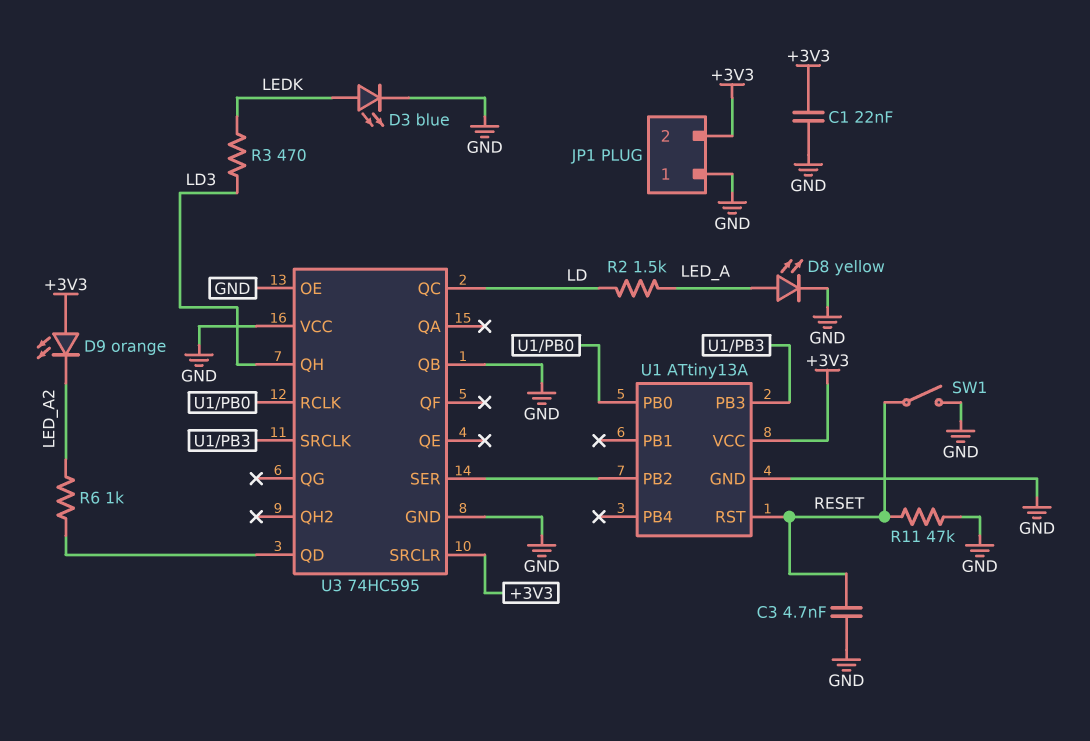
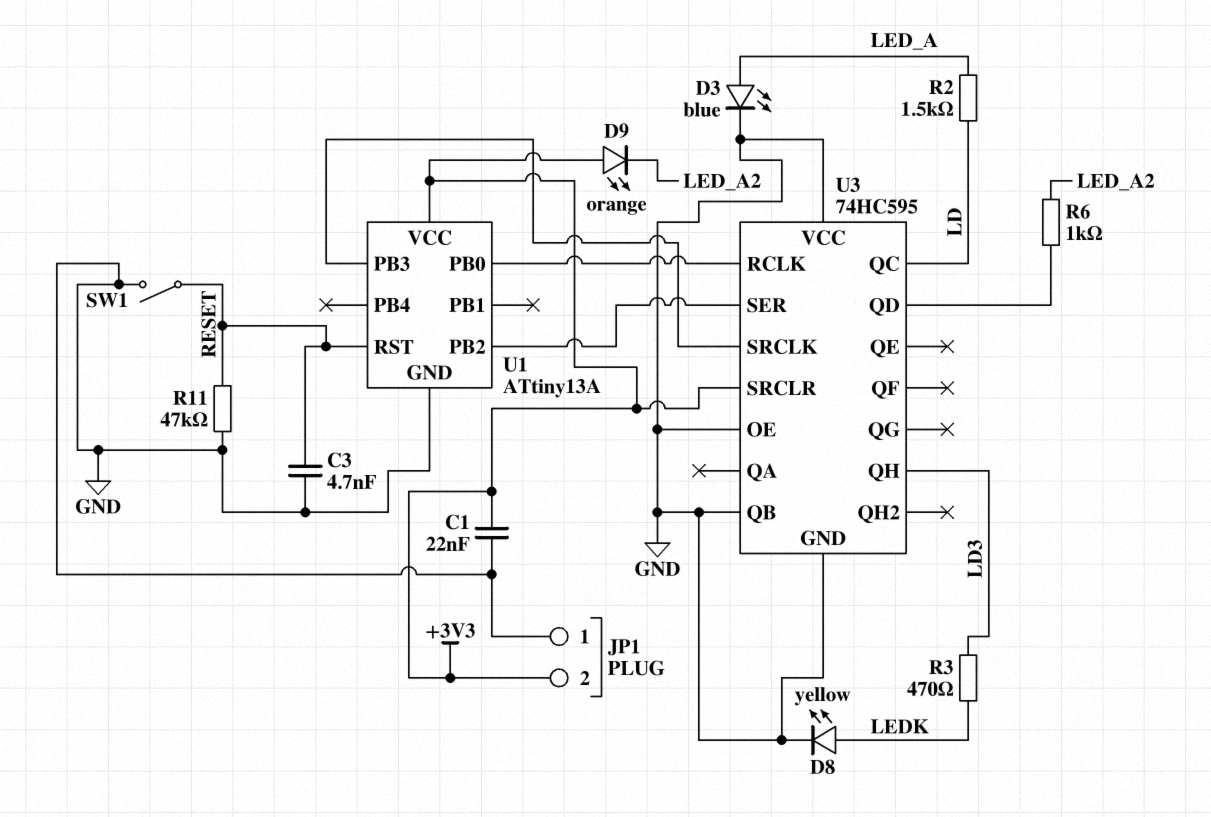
D3: LED blue (A LEDK, K GND) -> LED blue (A LED_A, K GND)
D8: LED yellow (A LED_A, K GND) -> LED yellow (A LEDK, K GND)

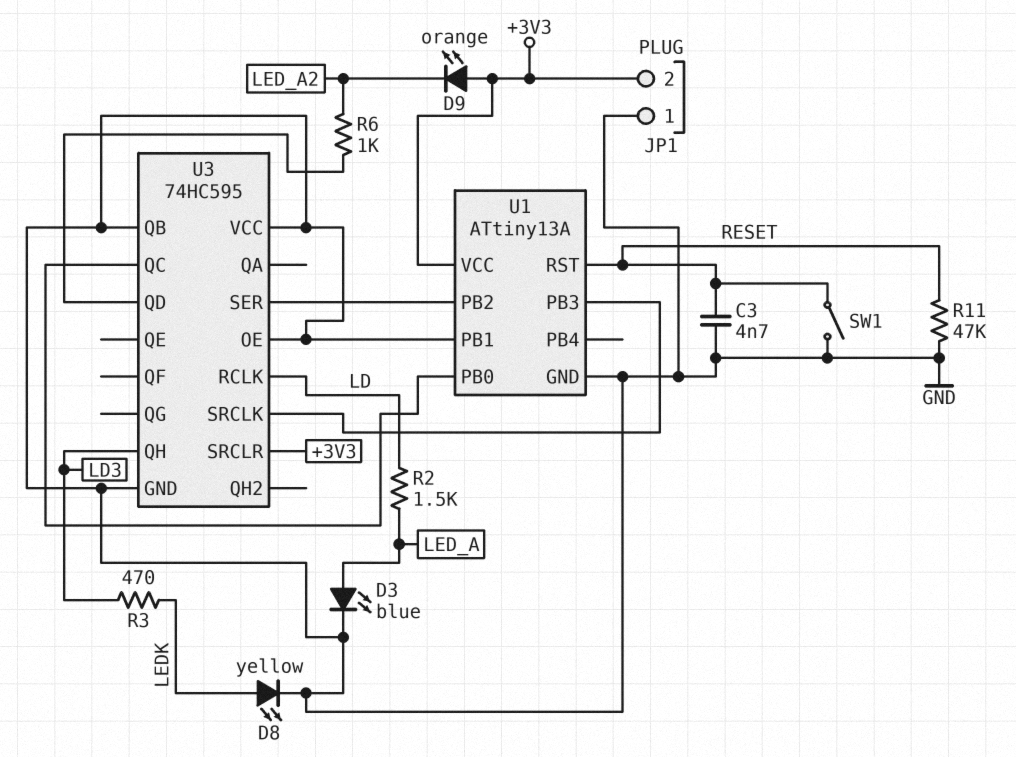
C1: 22nF (+3V3, GND) -> none
U1 pin PB1: none -> GND
U3 pin QC: LD -> U1/PB0
U3 pin RCLK: U1/PB0 -> LD

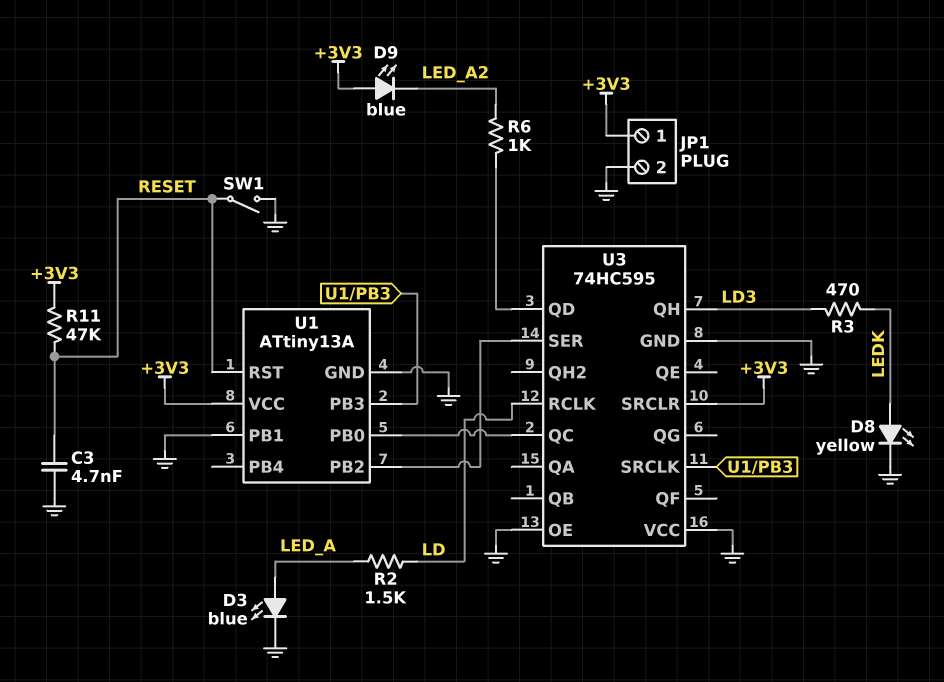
D9: LED orange (A +3V3, K LED_A2) -> LED blue (A +3V3, K LED_A2)
JP1 pin 1: GND -> +3V3
JP1 pin 2: +3V3 -> GND
R11: 47k (GND, RESET) -> 47k (+3V3, RESET)
U3 pin QB: GND -> none

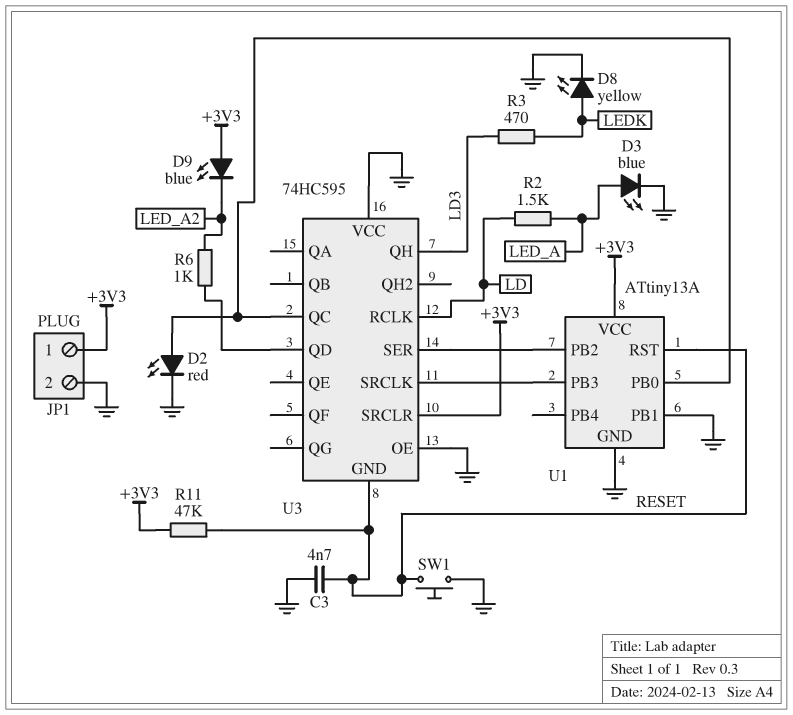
D2: none -> LED red (A U1/PB0, K GND)
SW1: switch (GND, RESET) -> button (GND, RESET)
U3 pin GND: GND -> RESET

